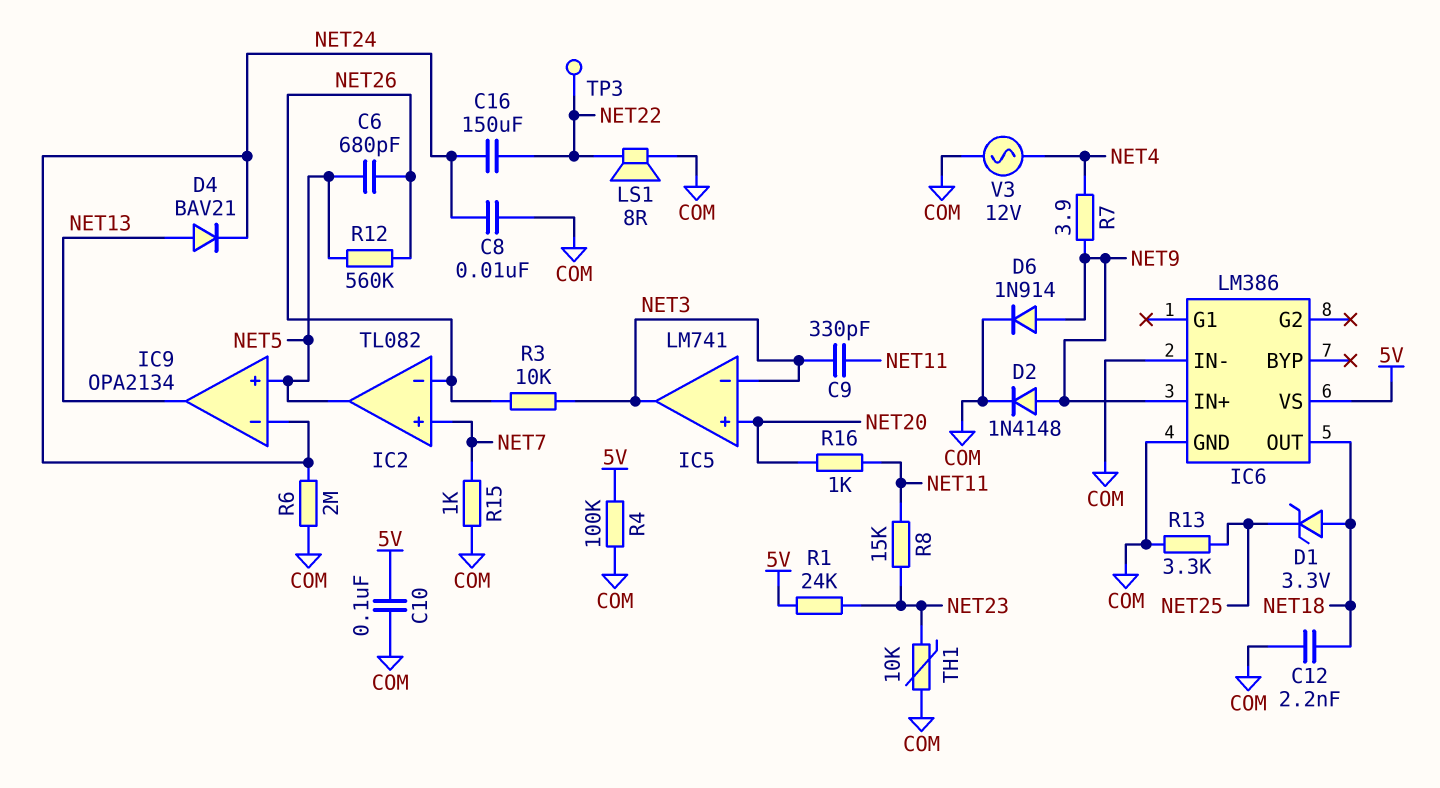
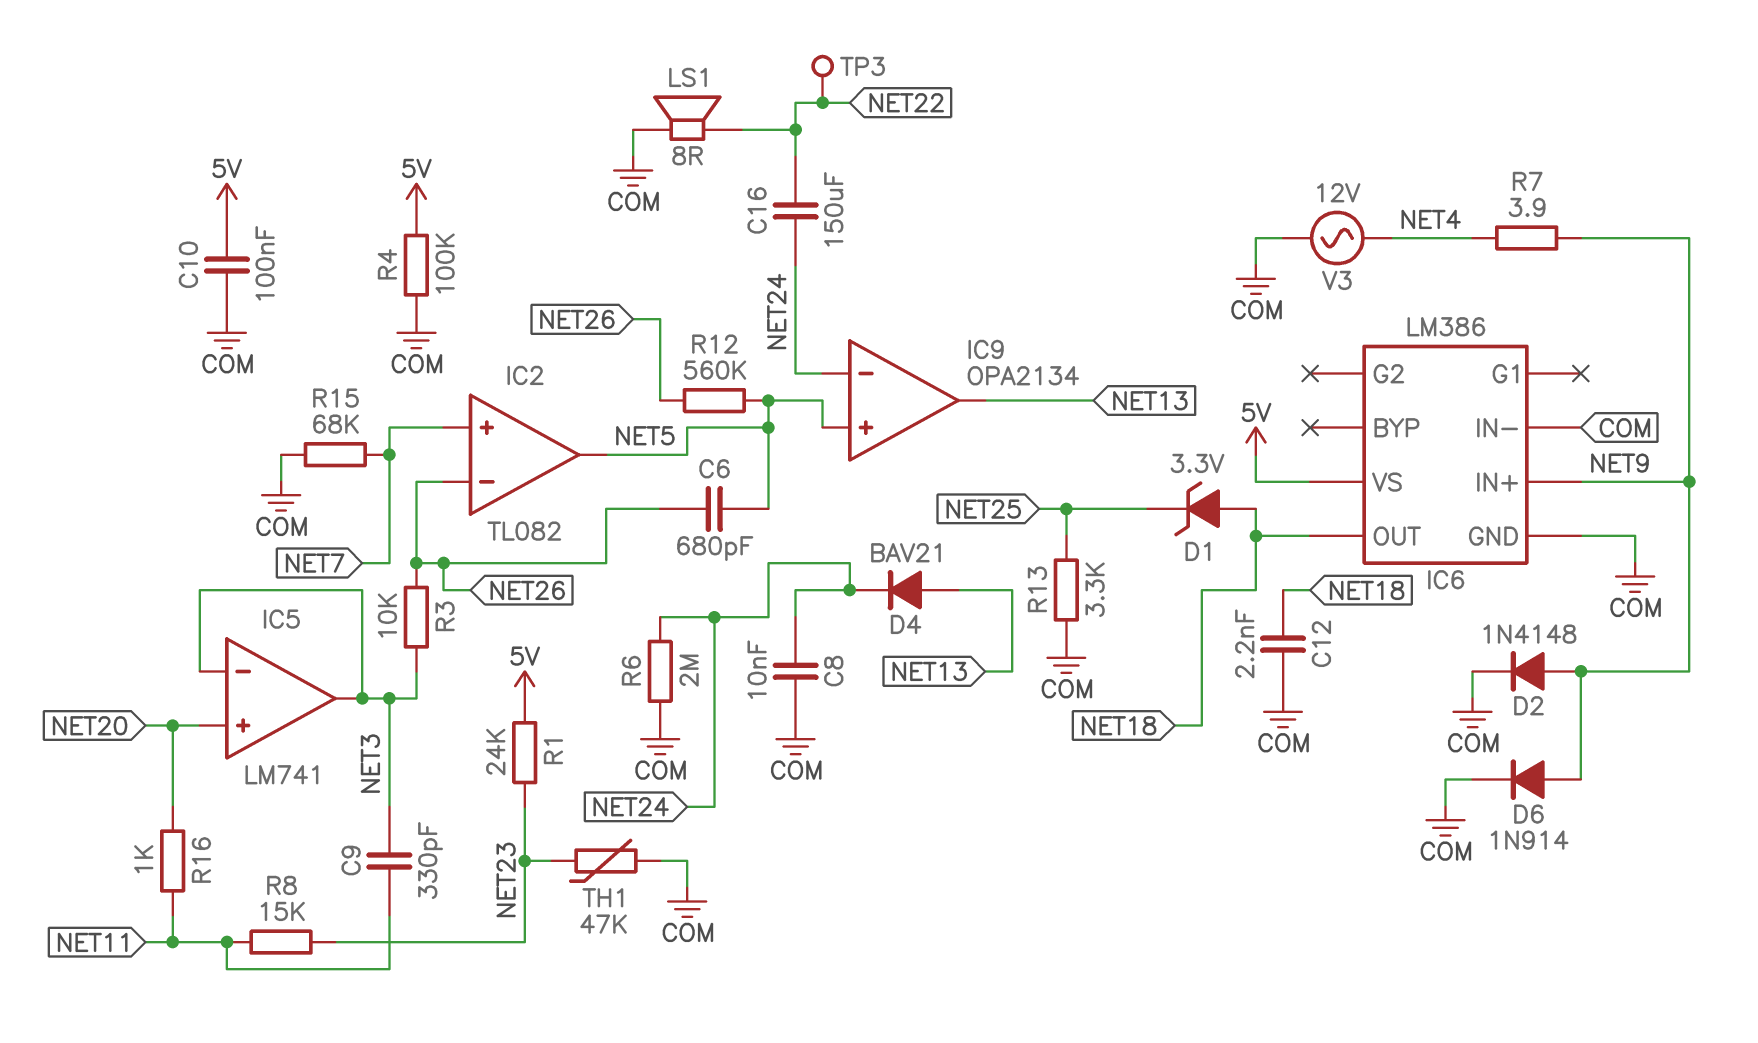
R15: 1k (COM, NET7) -> 68k (COM, NET7)
TH1: 10k (COM, NET23) -> 47k (COM, NET23)

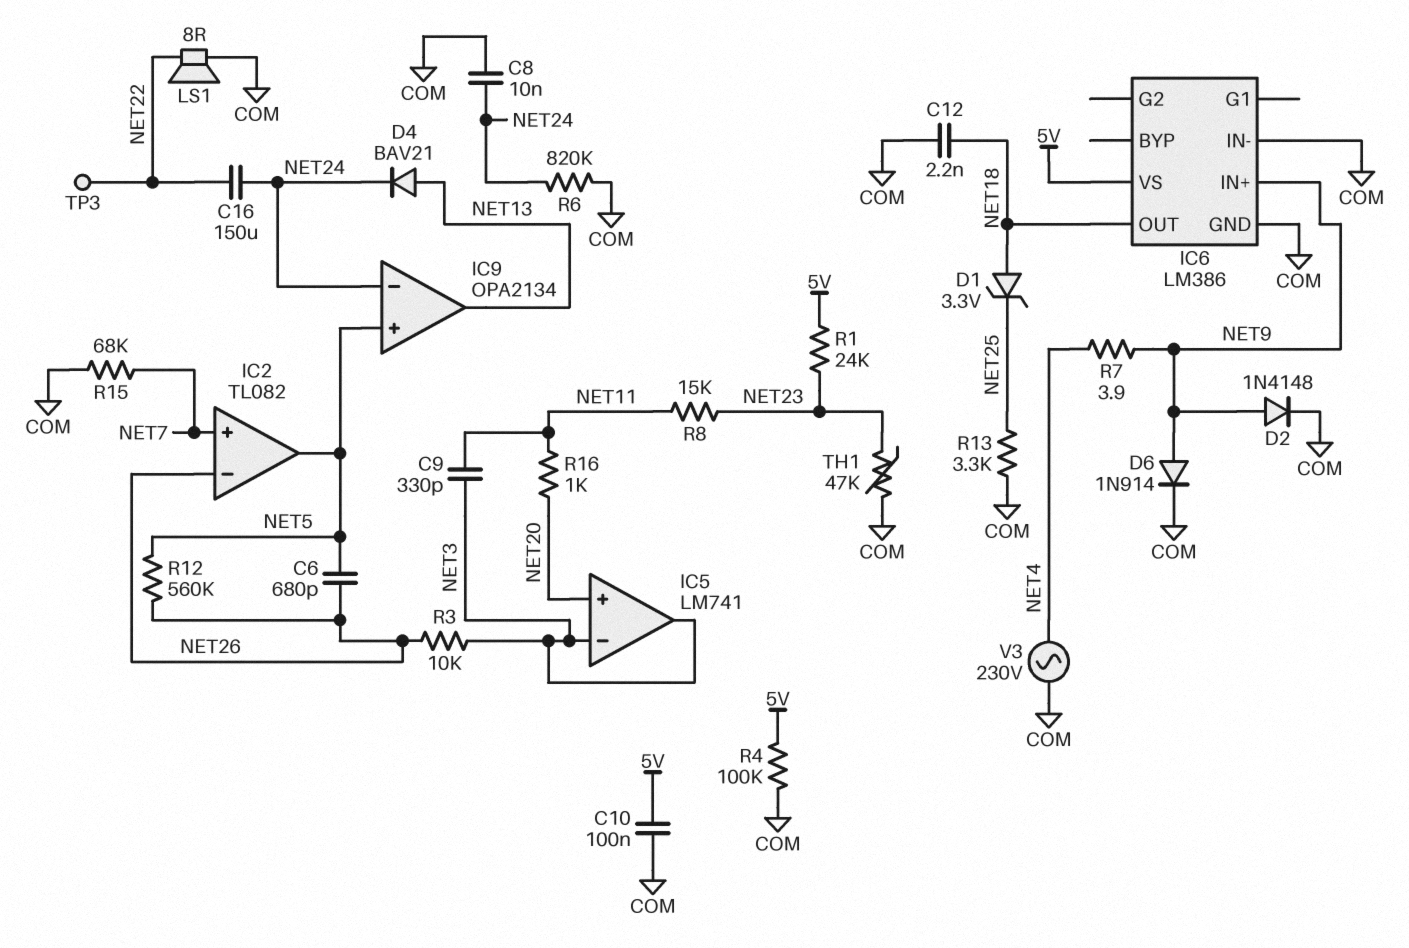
R6: 2M (COM, NET24) -> 820k (COM, NET24)
V3: AC 12V (COM, NET4) -> AC 230V (COM, NET4)

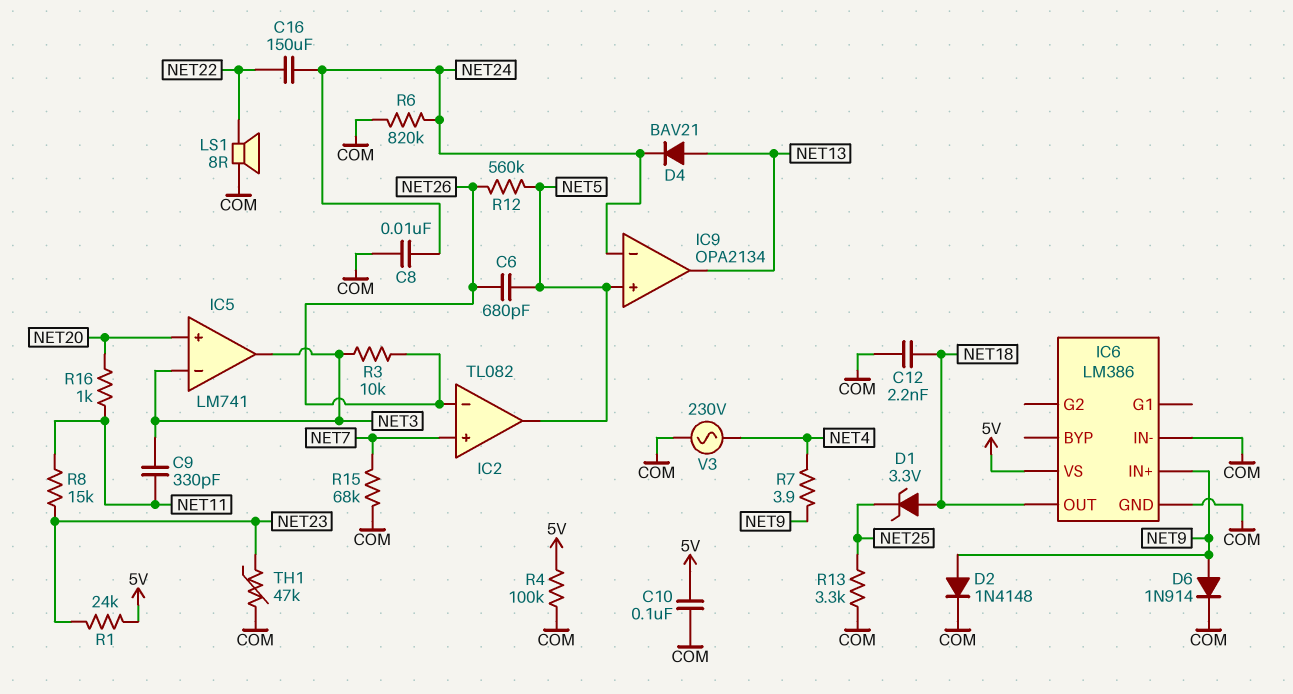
TP3: test point (NET22) -> none

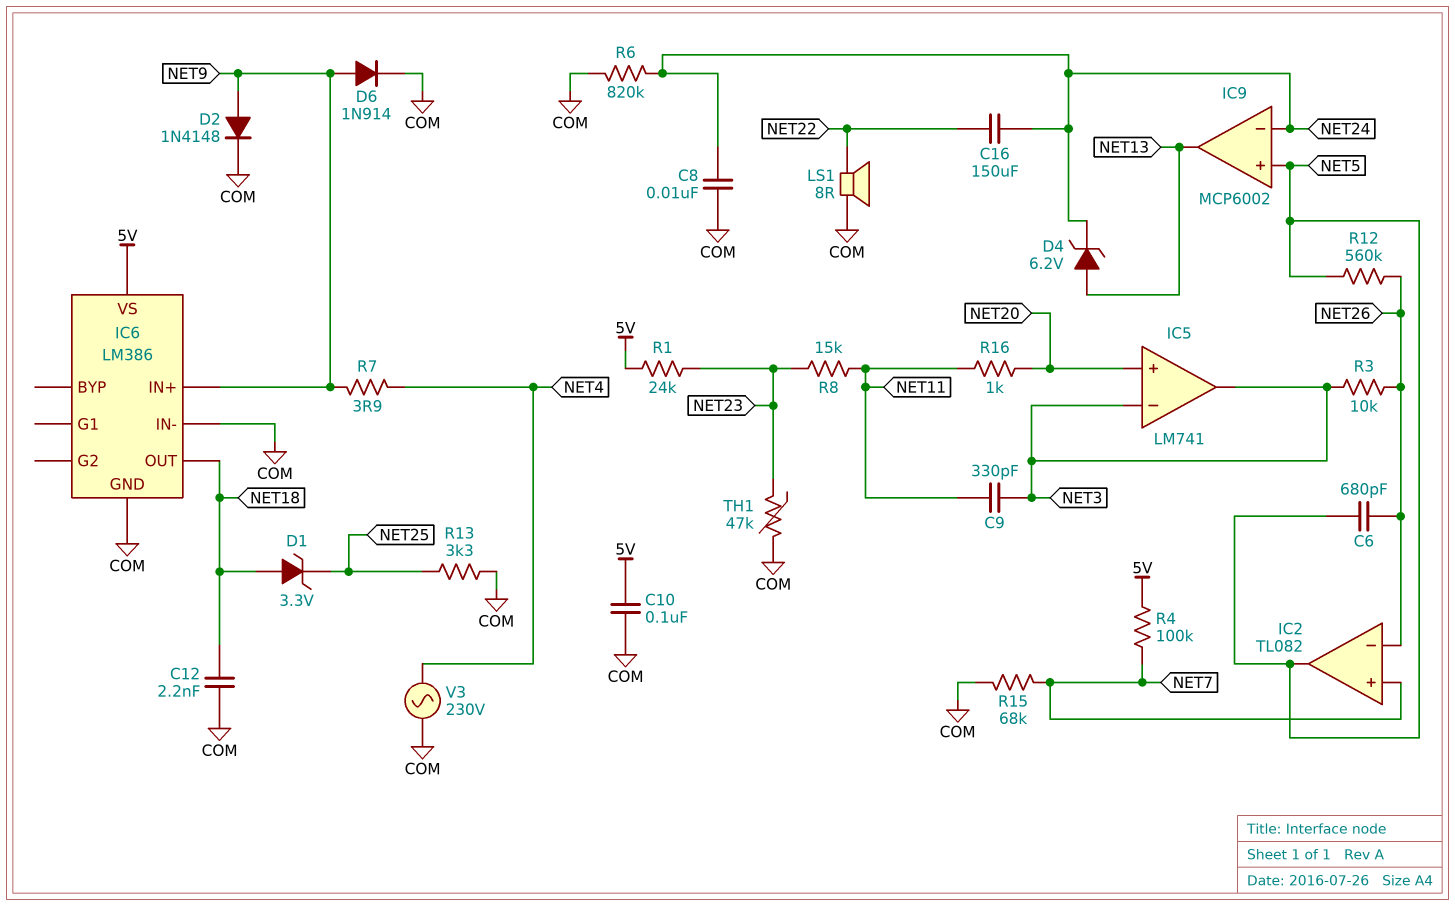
D4: diode BAV21 (A NET13, K NET24) -> zener 6.2V (A NET13, K NET24)
IC9: OPA2134 -> MCP6002
R4: 100k (5V, COM) -> 100k (5V, NET7)

